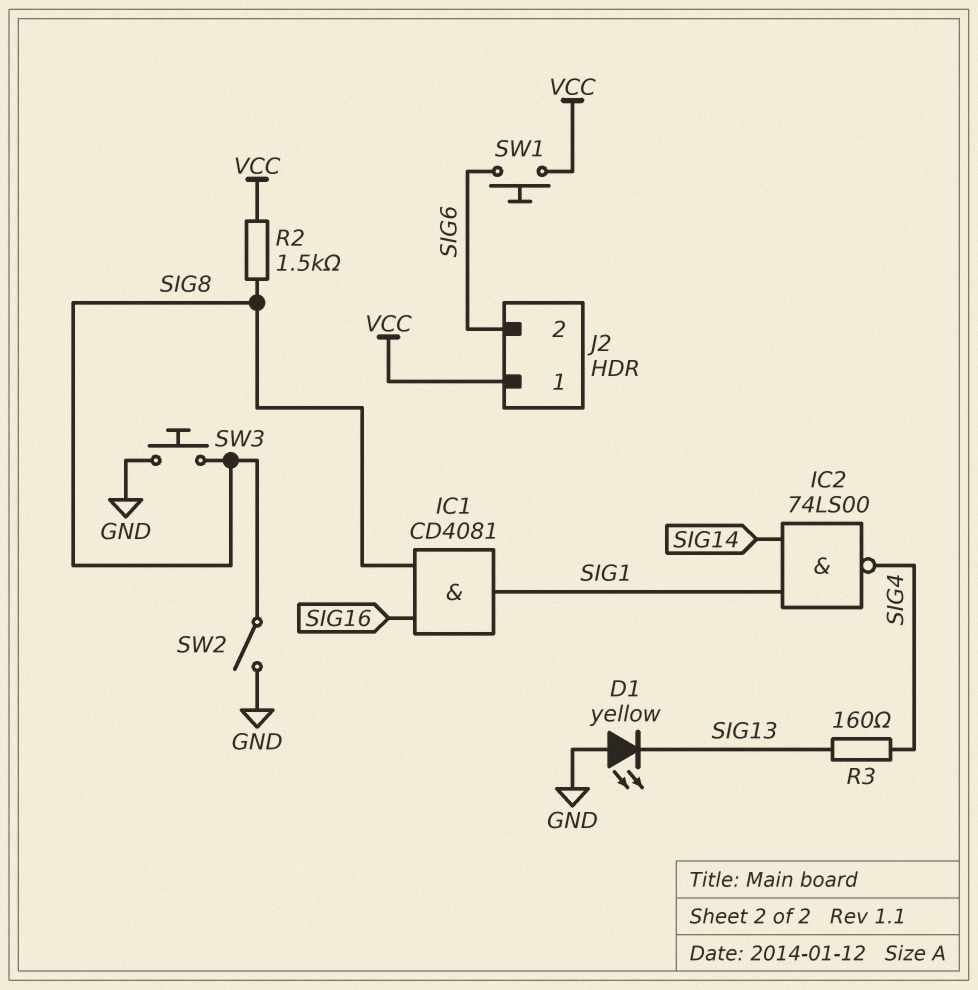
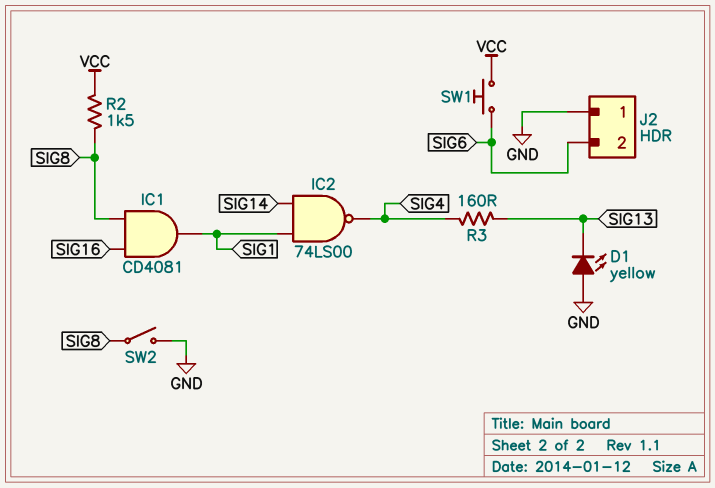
J2 pin 1: VCC -> GND
SW3: button (GND, SIG8) -> none

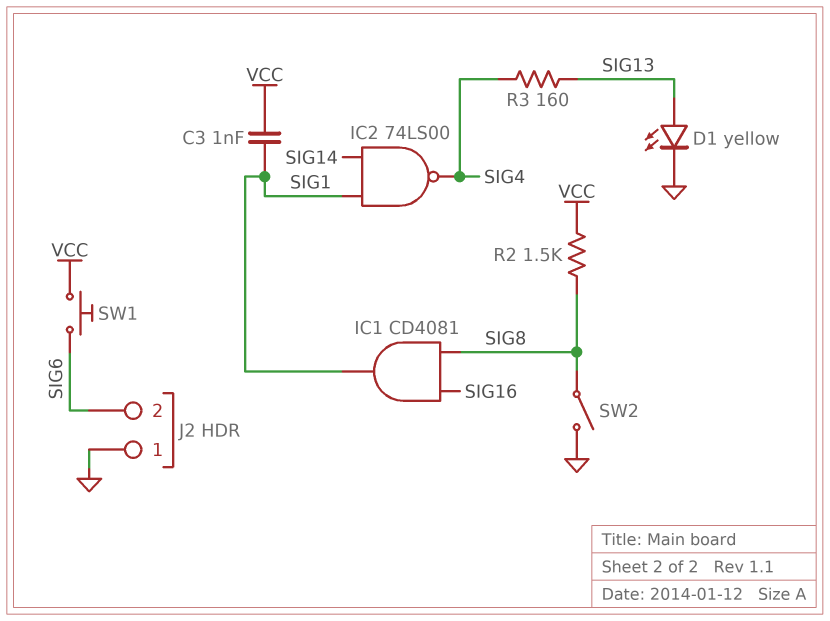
C3: none -> 1nF (SIG1, VCC)
D1: LED yellow (A GND, K SIG13) -> LED yellow (A SIG13, K GND)

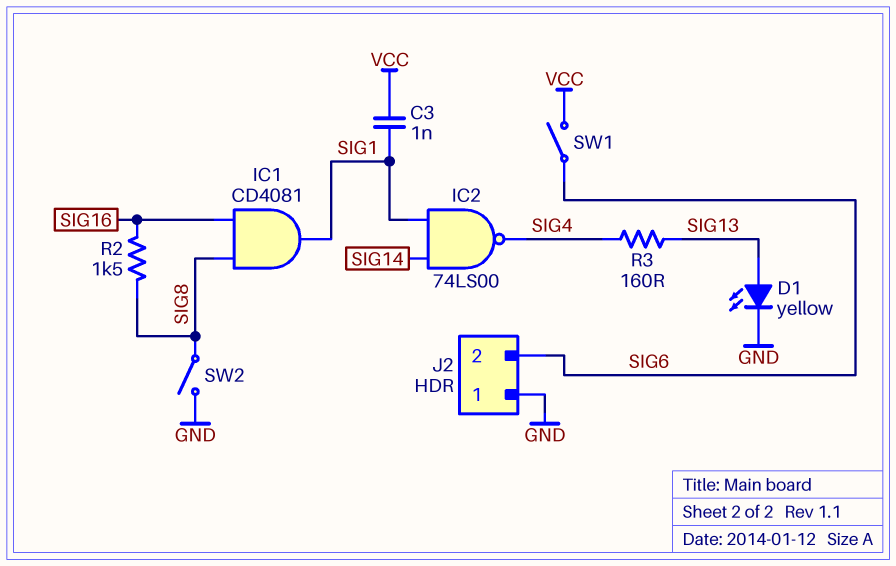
R2: 1.5k (SIG8, VCC) -> 1.5k (SIG8, SIG16)
SW1: button (SIG6, VCC) -> switch (SIG6, VCC)

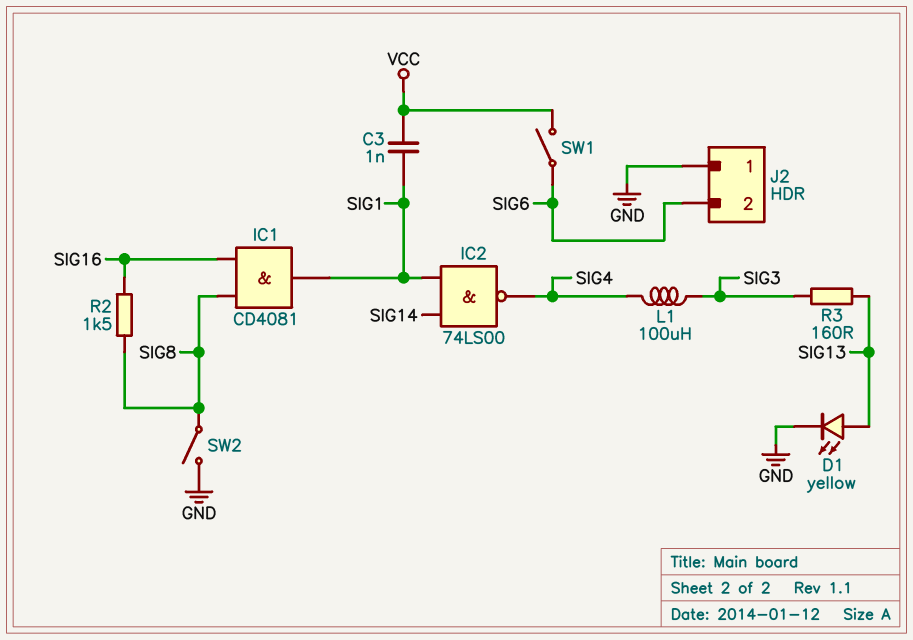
L1: none -> 100uH (SIG3, SIG4)
R3: 160 (SIG4, SIG13) -> 160 (SIG3, SIG13)

